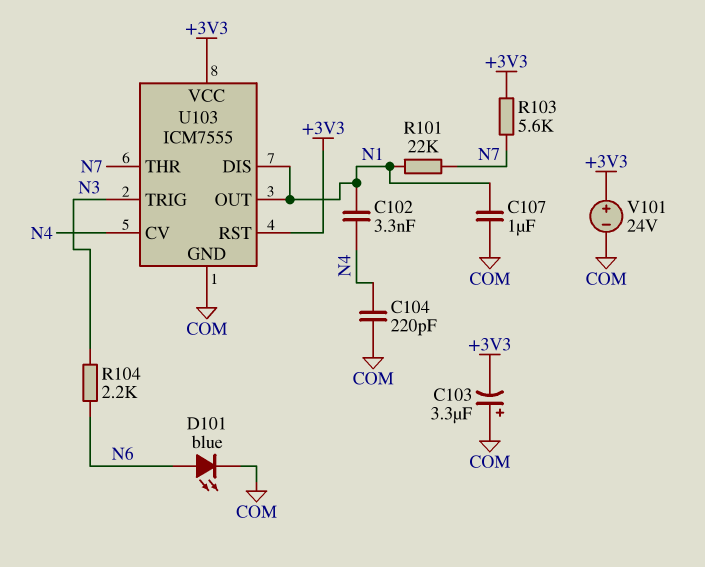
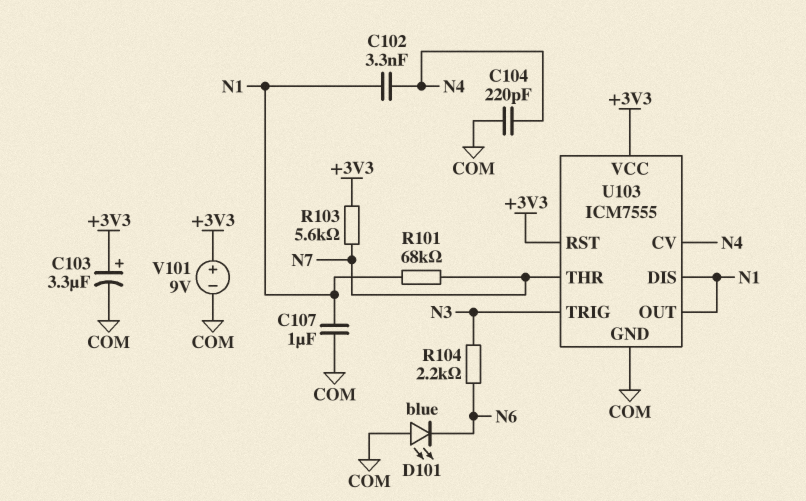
C103: 3.3uF (plus COM, minus +3V3) -> 3.3uF (plus +3V3, minus COM)
D101: LED blue (A N6, K COM) -> LED blue (A COM, K N6)
R101: 22k (N1, N7) -> 68k (N1, N7)
V101: 24V (plus +3V3, minus COM) -> 9V (plus +3V3, minus COM)

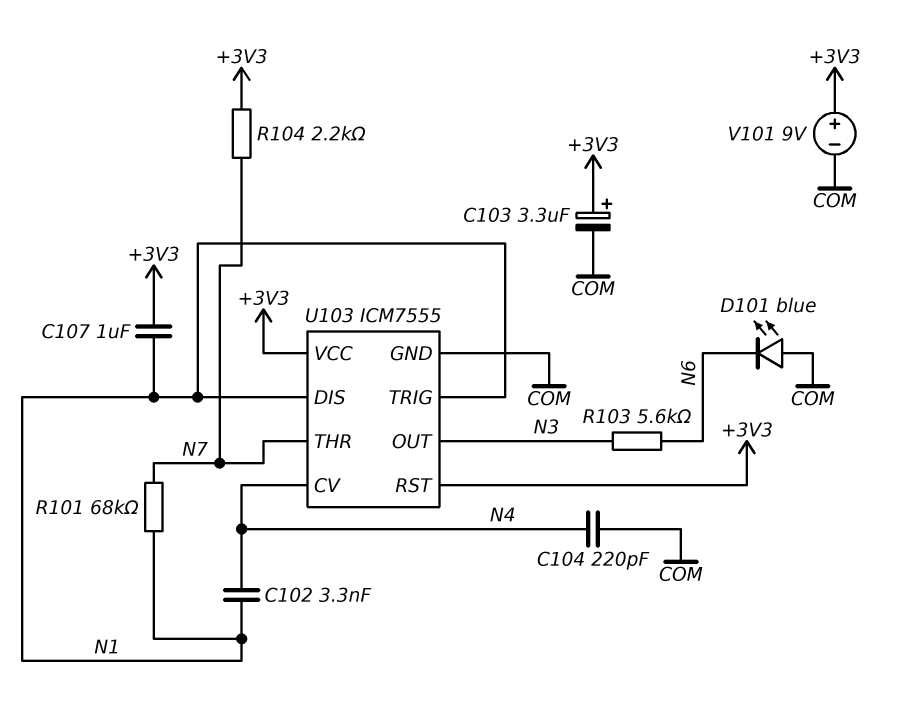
C107: 1uF (COM, N1) -> 1uF (+3V3, N1)
R103: 5.6k (+3V3, N7) -> 5.6k (N3, N6)
R104: 2.2k (N3, N6) -> 2.2k (+3V3, N7)
U103 pin OUT: N1 -> N3
U103 pin TRIG: N3 -> N1

